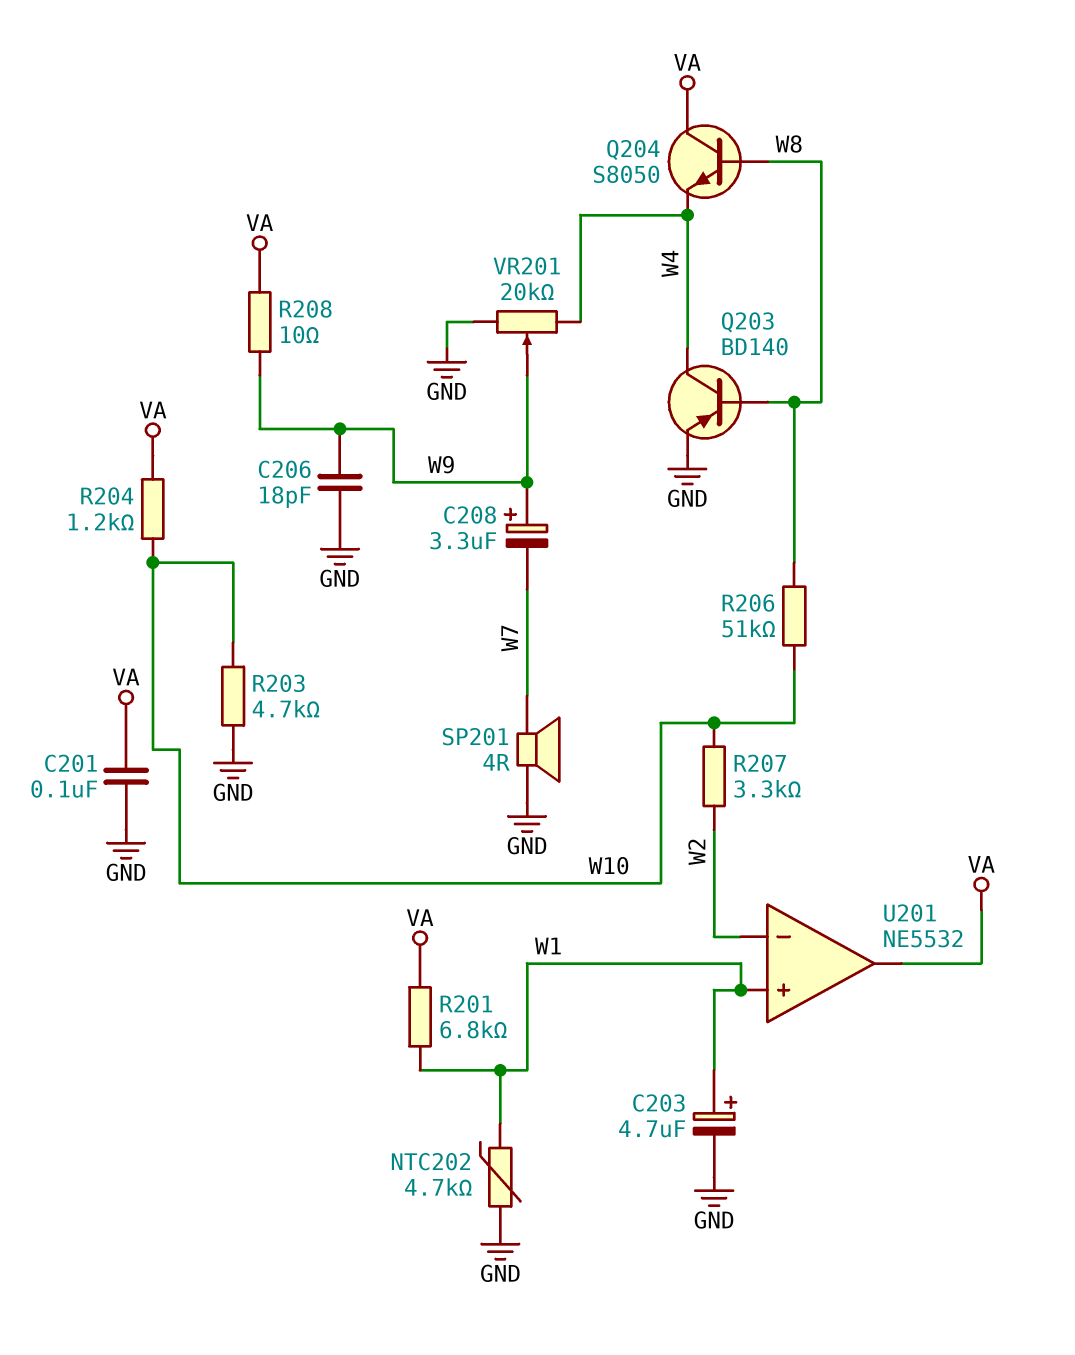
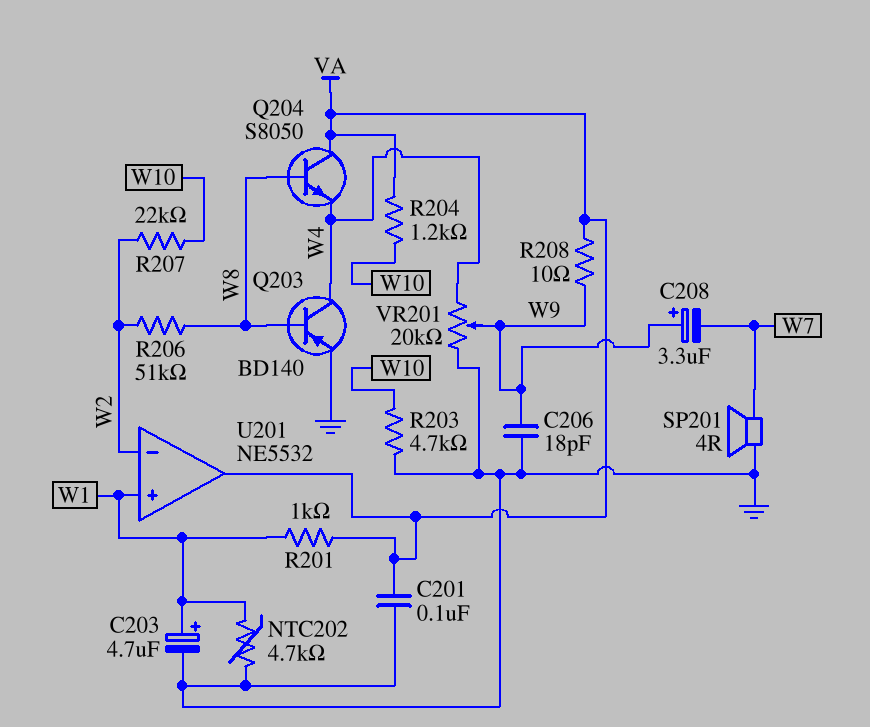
R201: 6.8k (VA, W1) -> 1k (VA, W1)
R206: 51k (W8, W10) -> 51k (W2, W8)
R207: 3.3k (W2, W10) -> 22k (W2, W10)

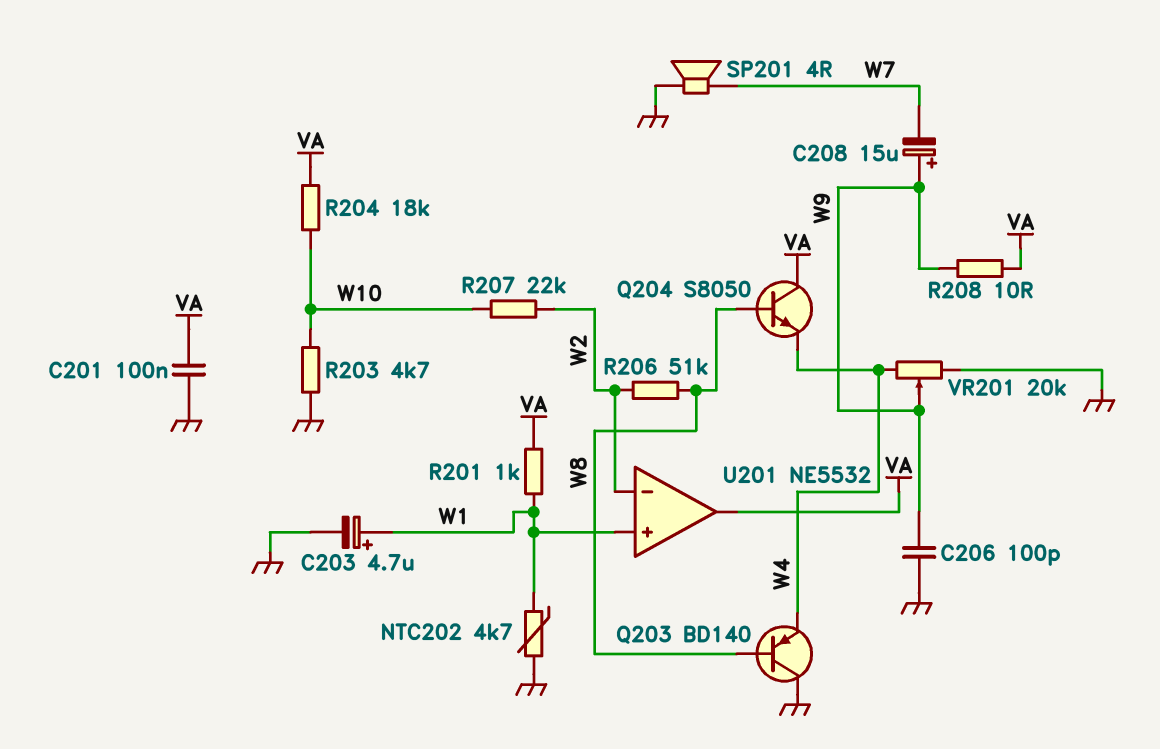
C206: 18pF (GND, W9) -> 100pF (GND, W9)
C208: 3.3uF (plus W9, minus W7) -> 15uF (plus W9, minus W7)
Q203: PNP BD140 (B W8, C W4, E GND) -> PNP BD140 (B W8, C GND, E W4)
R204: 1.2k (VA, W10) -> 18k (VA, W10)

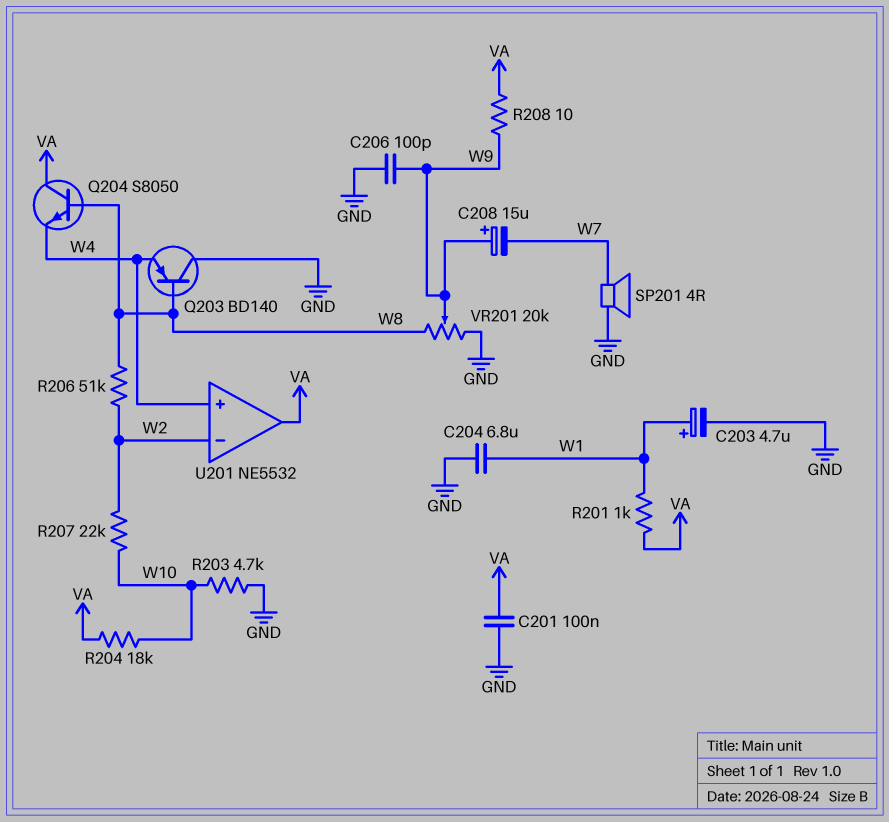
C204: none -> 6.8uF (GND, W1)
NTC202: 4.7k (GND, W1) -> none
U201 pin in+: W1 -> W4
VR201: 20k (GND, W4, wiper W9) -> 20k (GND, W8, wiper W9)

